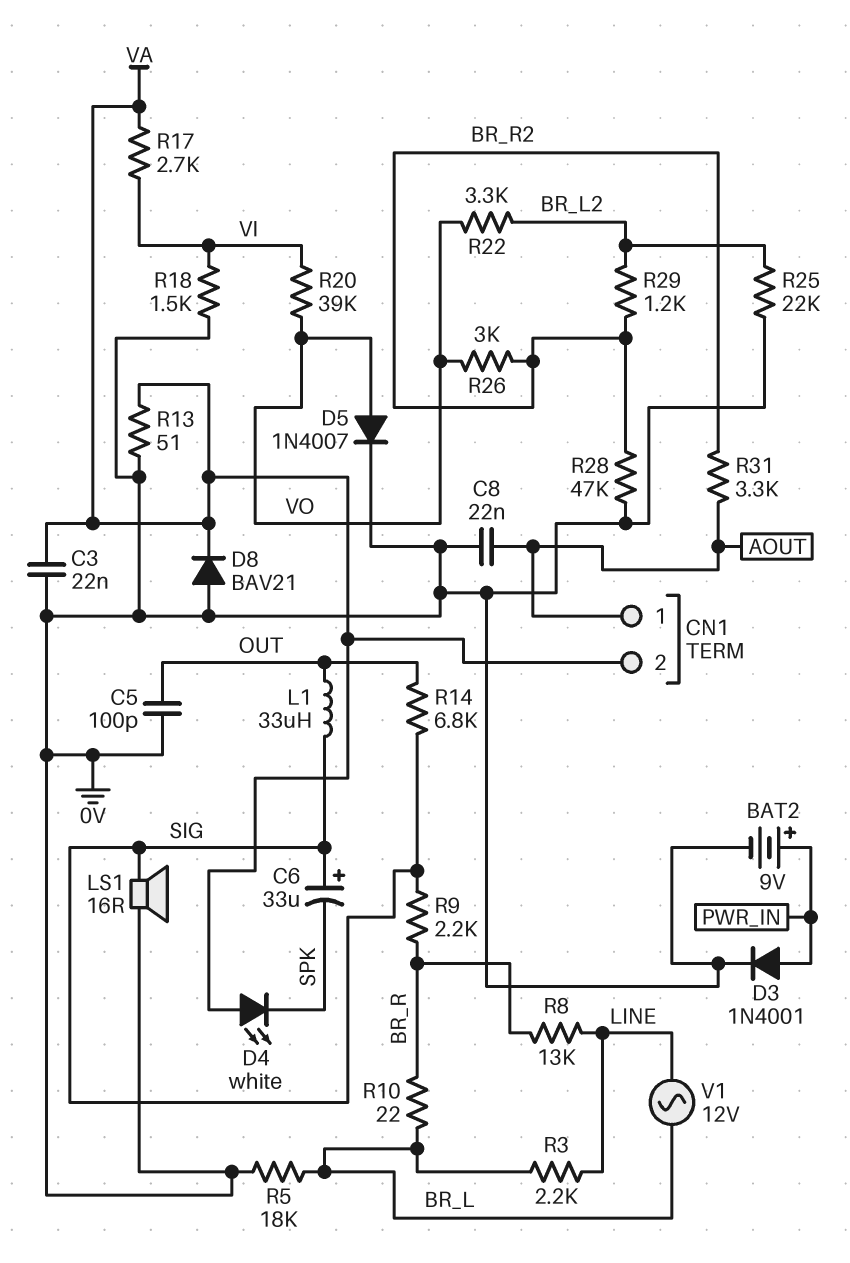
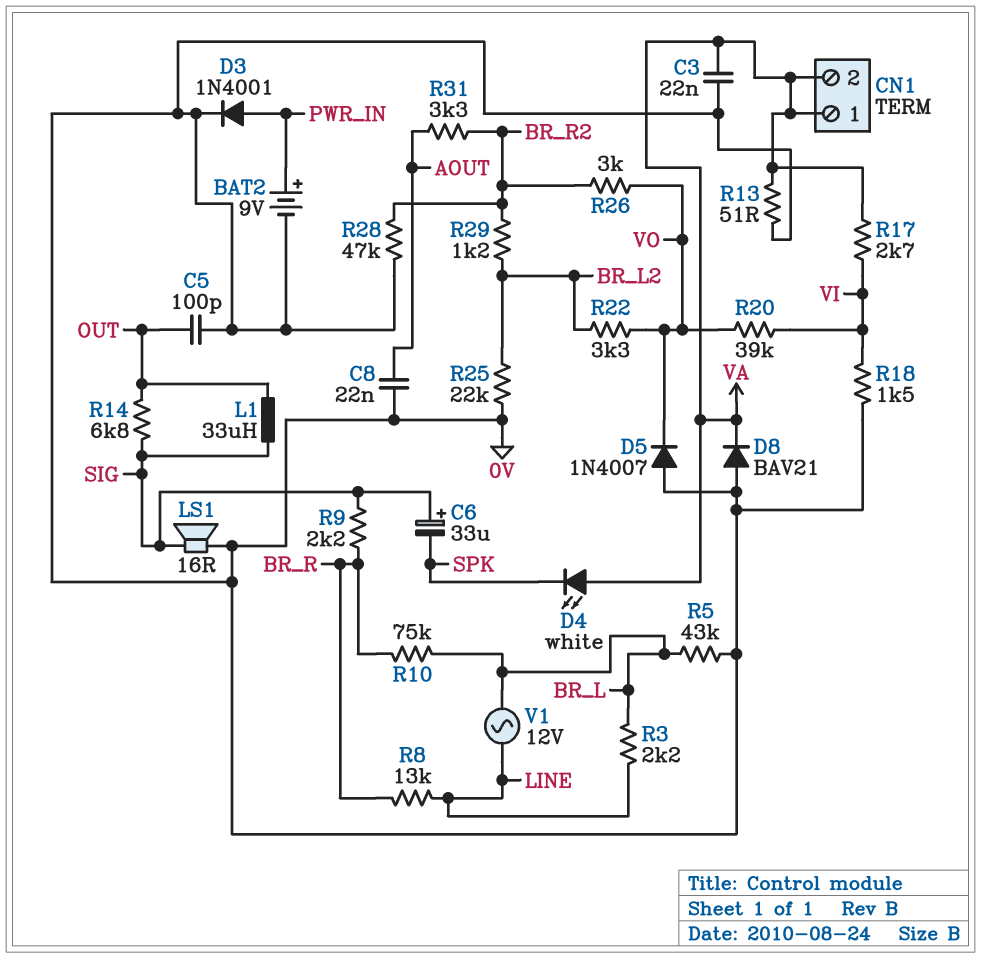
CN1 pin 1: AOUT -> VA
D5: diode 1N4007 (A VO, K 0V) -> diode 1N4007 (A 0V, K VO)
R5: 18k (0V, BR_L) -> 43k (0V, BR_L)
R10: 22 (BR_L, BR_R) -> 75k (BR_L, BR_R)

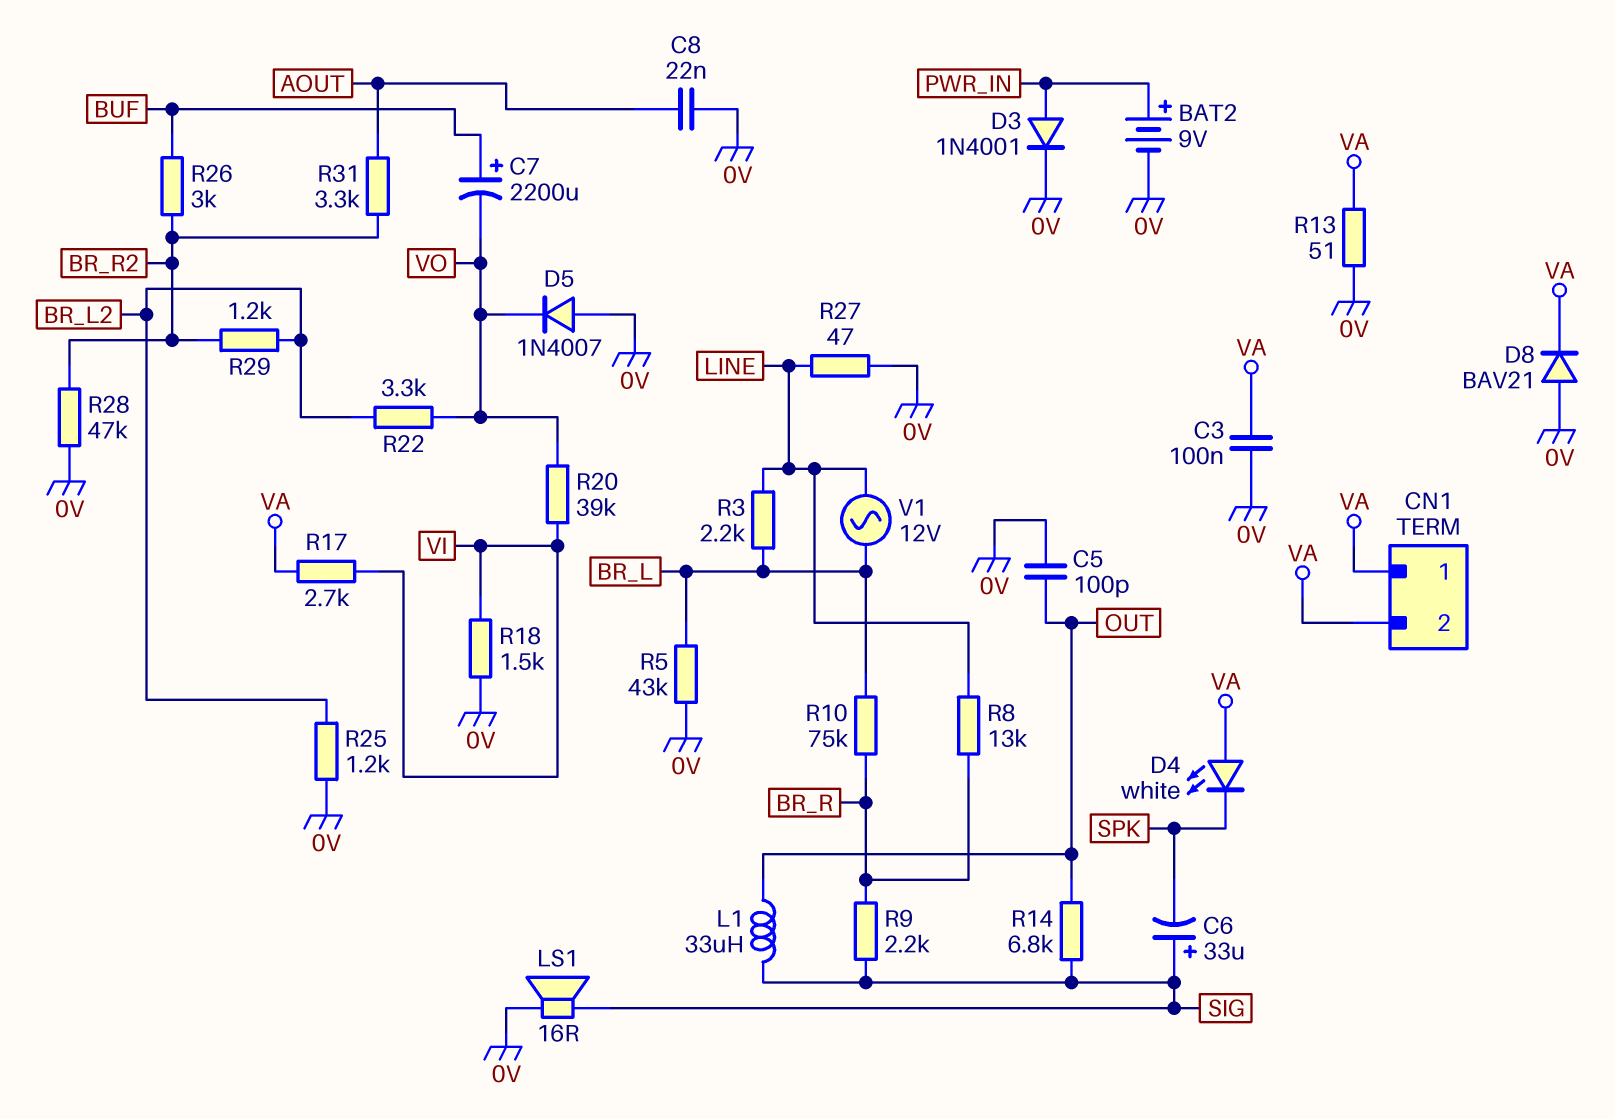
C3: 22nF (0V, VA) -> 100nF (0V, VA)
C7: none -> 2200uF (plus BUF, minus VO)
R25: 22k (0V, BR_L2) -> 1.2k (0V, BR_L2)
R26: 3k (BR_R2, VO) -> 3k (BR_R2, BUF)
R27: none -> 47 (0V, LINE)

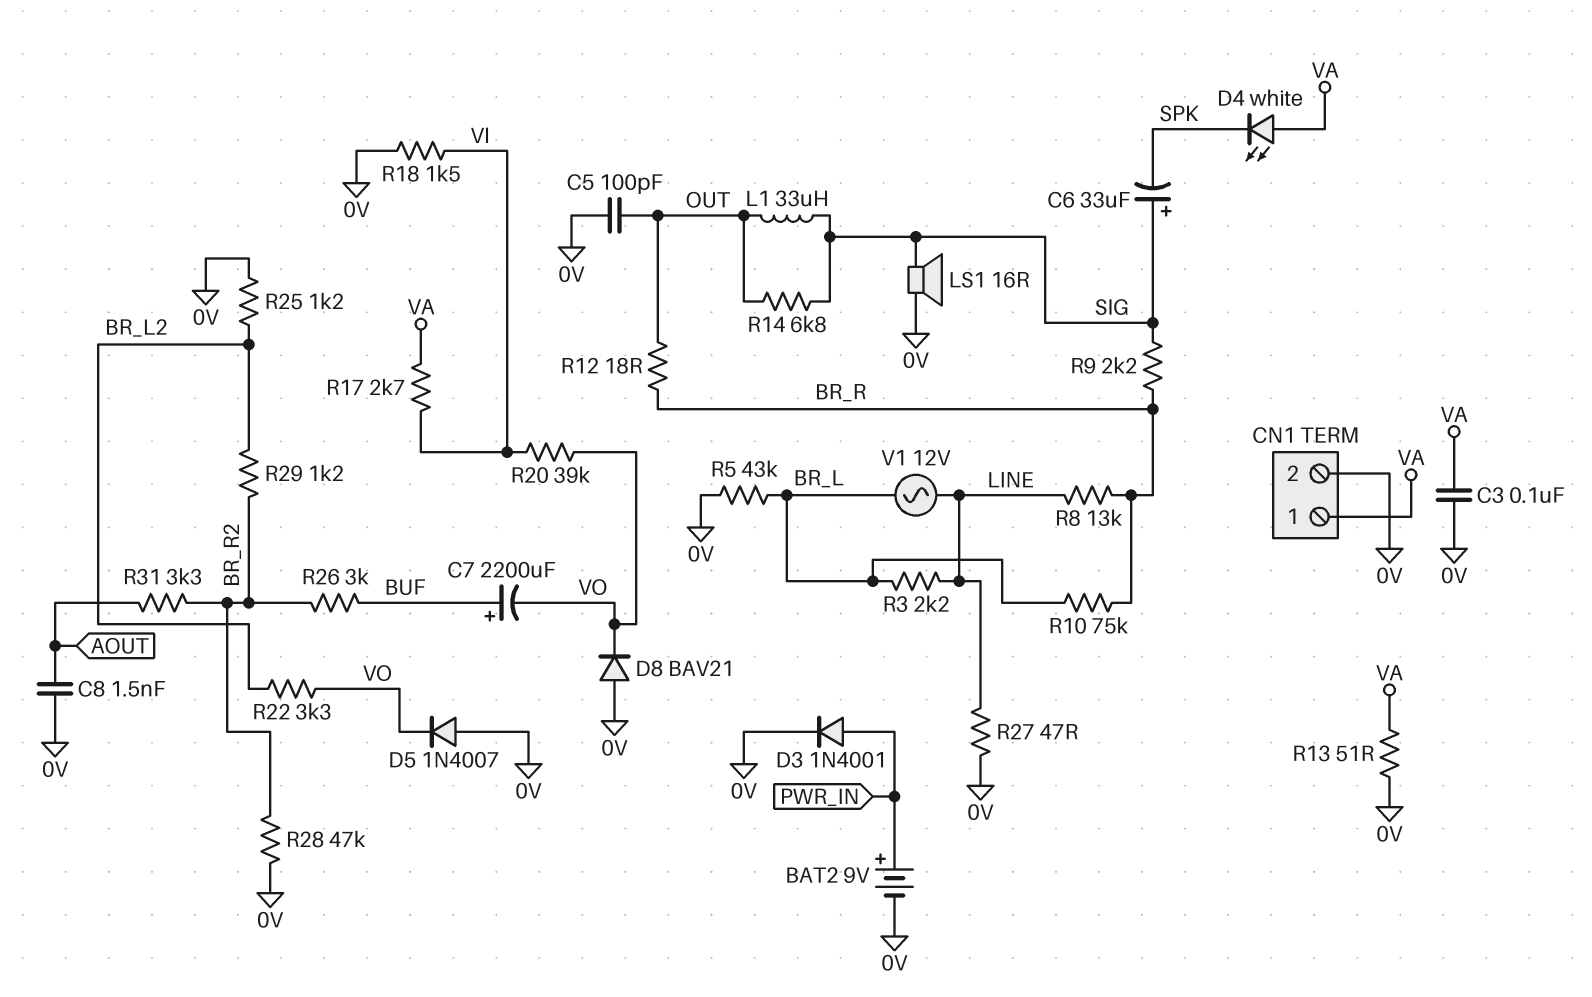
C8: 22nF (0V, AOUT) -> 1.5nF (0V, AOUT)
CN1 pin 2: VA -> 0V
D8: diode BAV21 (A 0V, K VA) -> diode BAV21 (A 0V, K VO)
R12: none -> 18 (BR_R, OUT)

